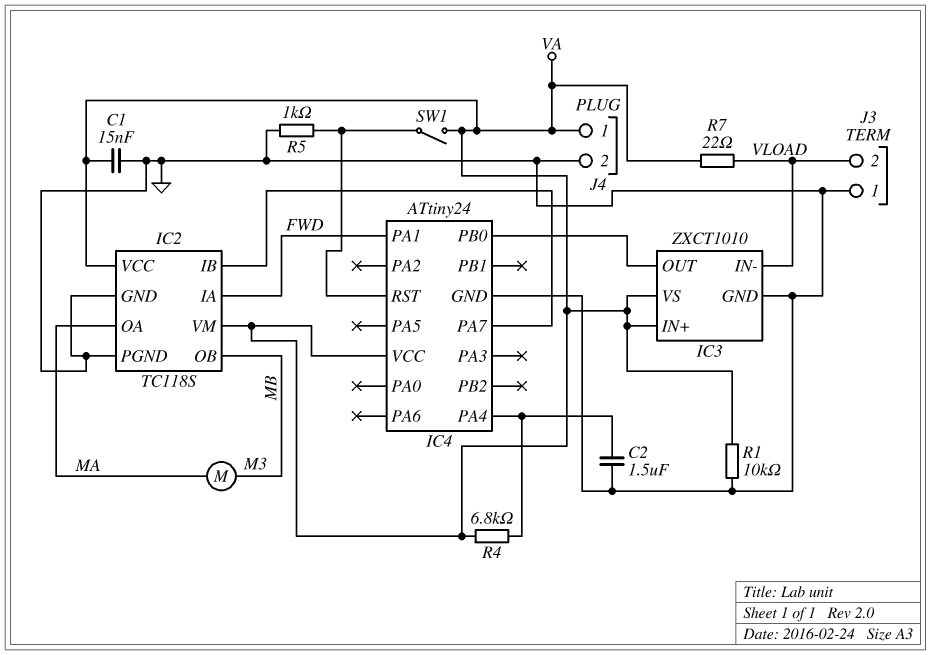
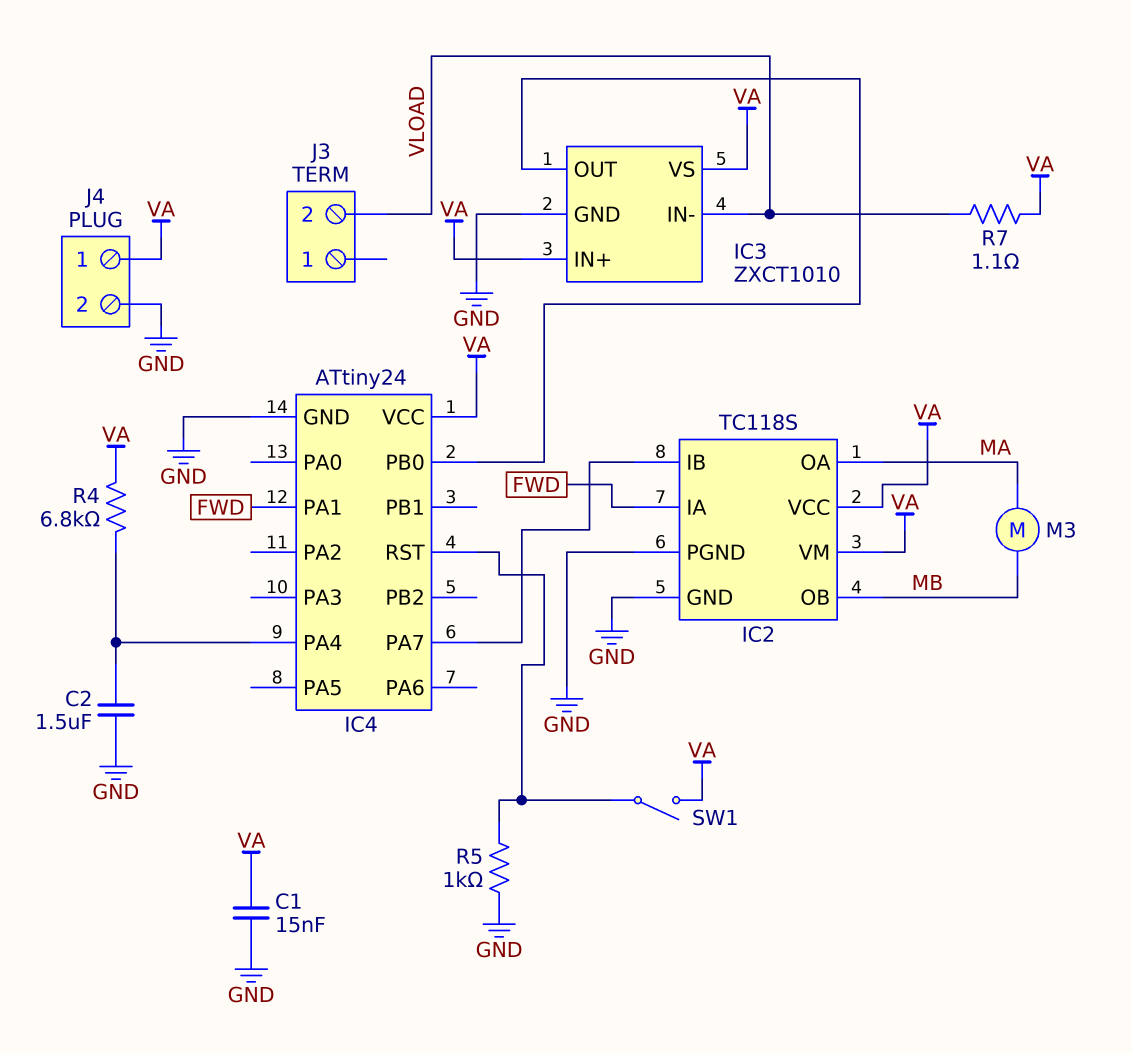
J3 pin 1: GND -> none
R1: 10k (GND, VA) -> none
R7: 22 (VA, VLOAD) -> 1.1 (VA, VLOAD)

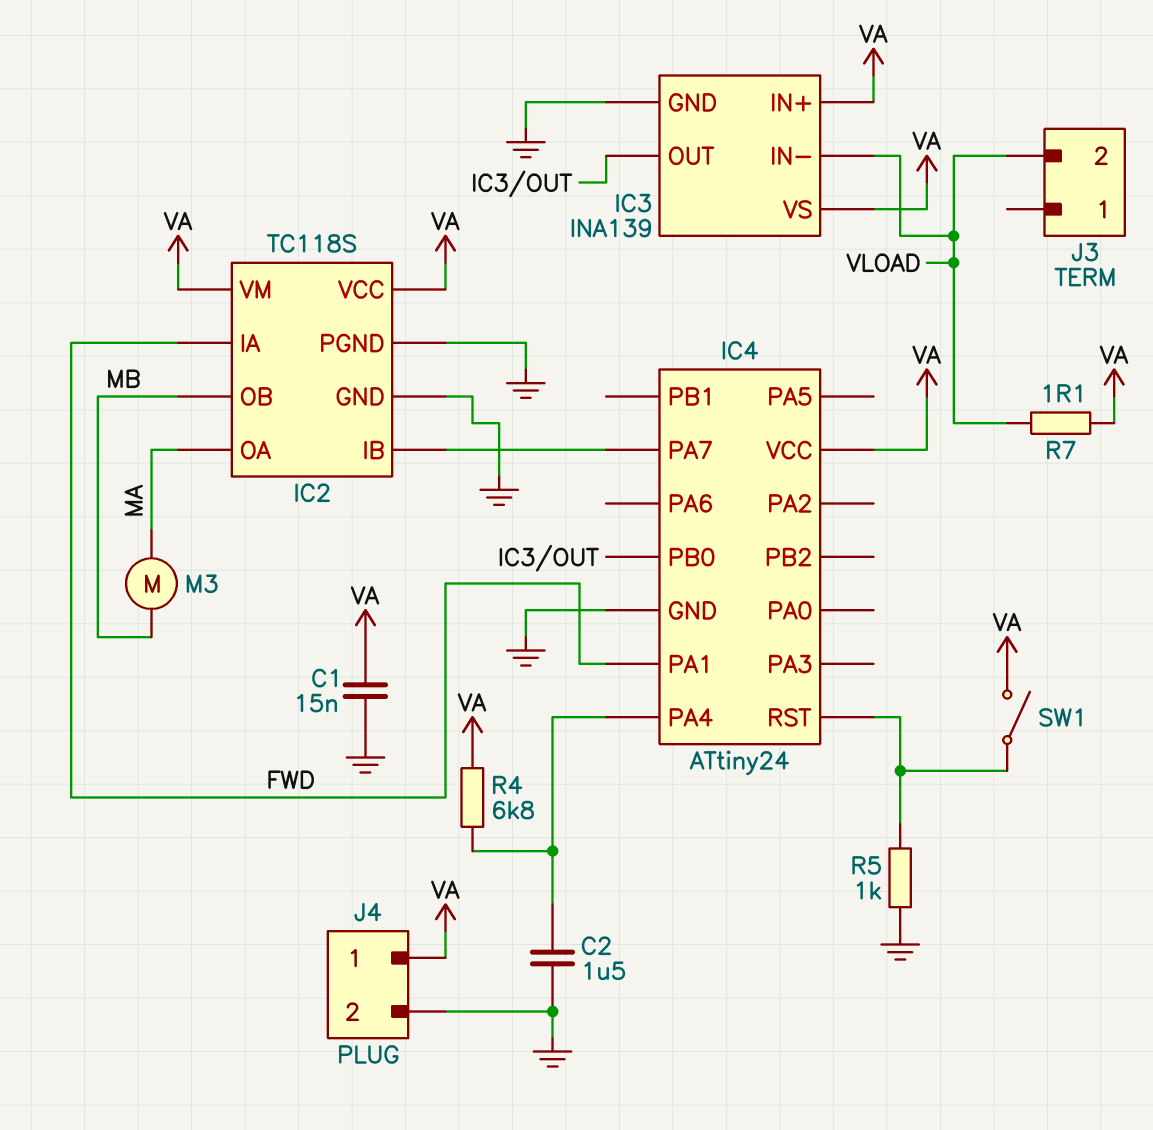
IC3: ZXCT1010 -> INA139

